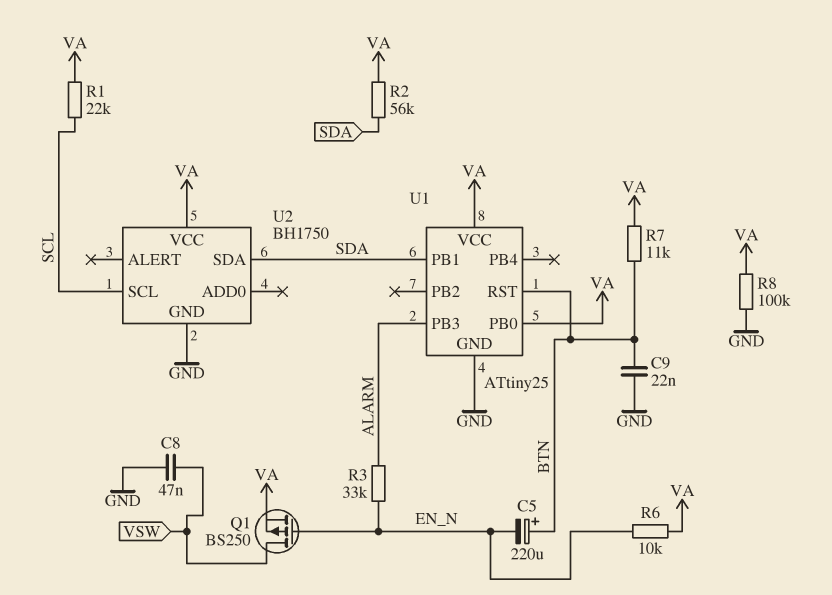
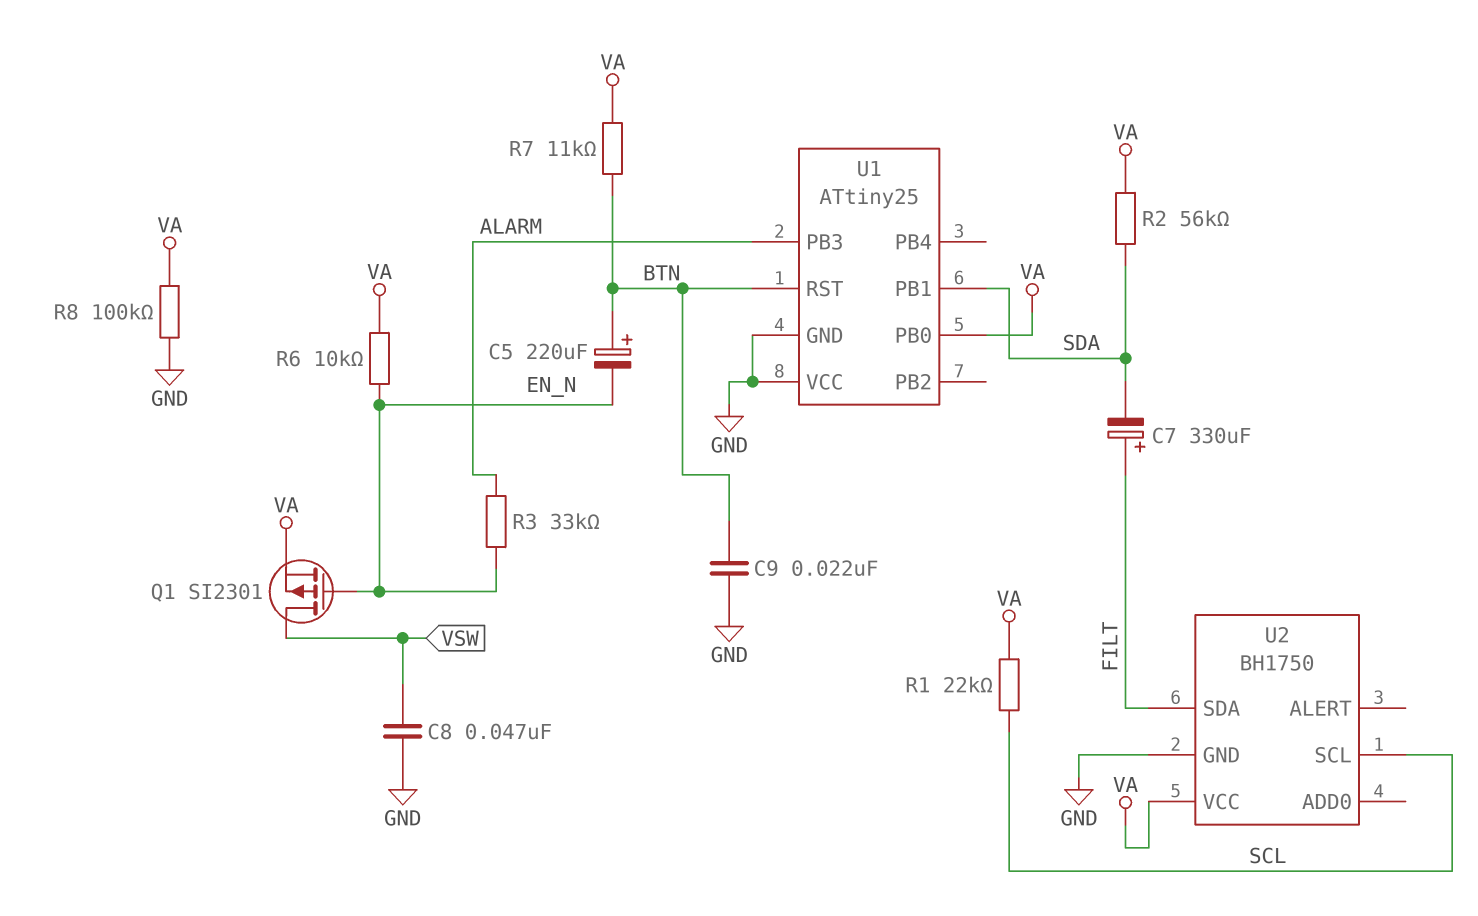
C7: none -> 330uF (plus FILT, minus SDA)
Q1: PMOS BS250 (G EN_N, D VSW, S VA) -> PMOS SI2301 (G EN_N, D VSW, S VA)
U1 pin VCC: VA -> GND
U2 pin SDA: SDA -> FILT

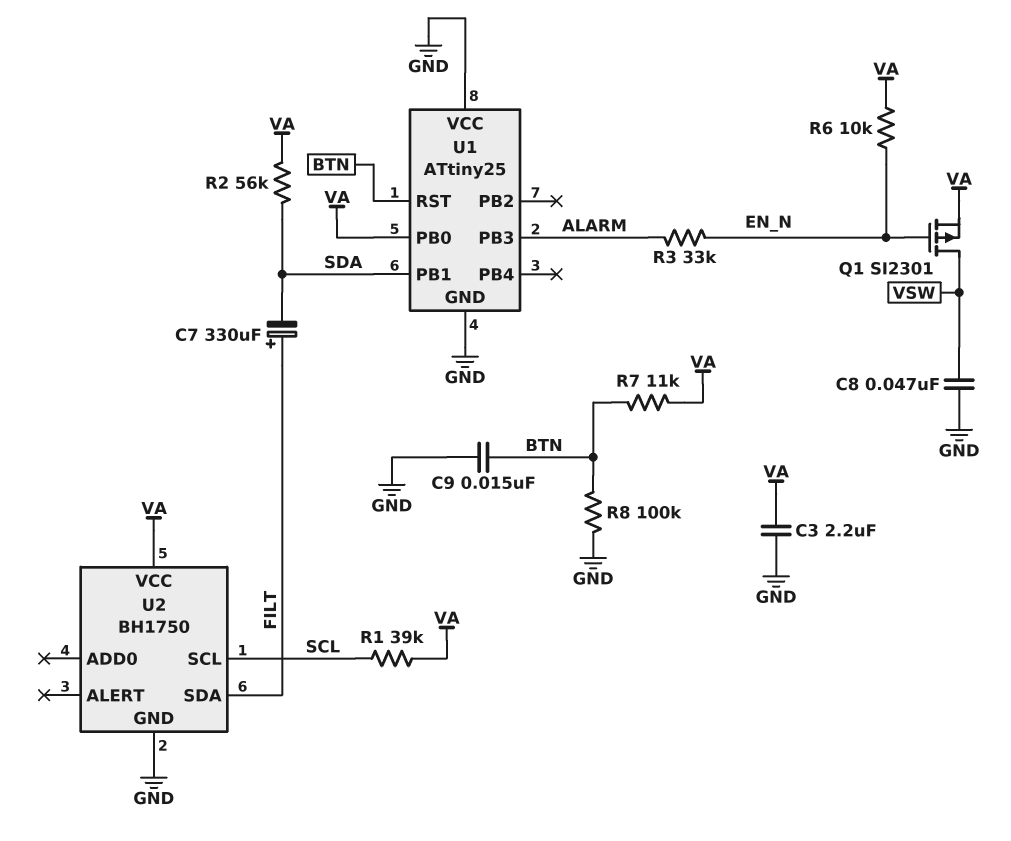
C3: none -> 2.2uF (GND, VA)
C5: 220uF (plus BTN, minus EN_N) -> none
C9: 22nF (BTN, GND) -> 15nF (BTN, GND)
R1: 22k (SCL, VA) -> 39k (SCL, VA)
R8: 100k (GND, VA) -> 100k (BTN, GND)

